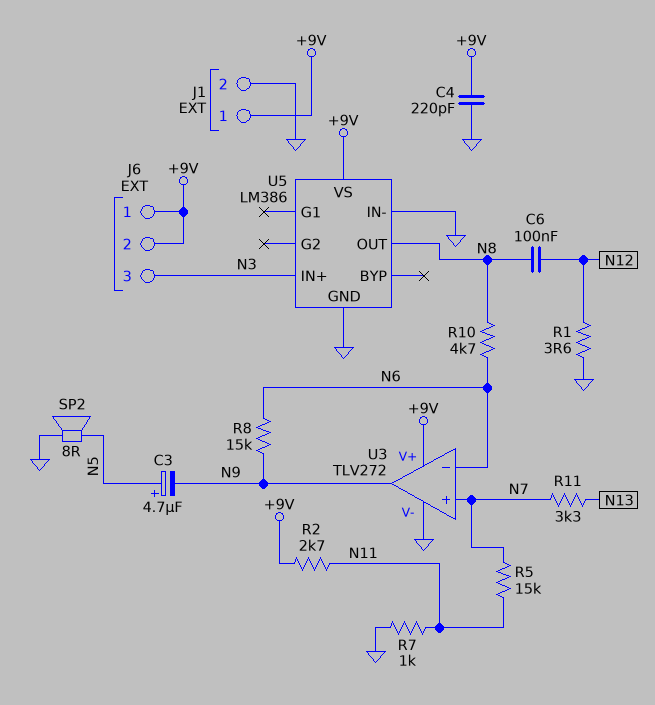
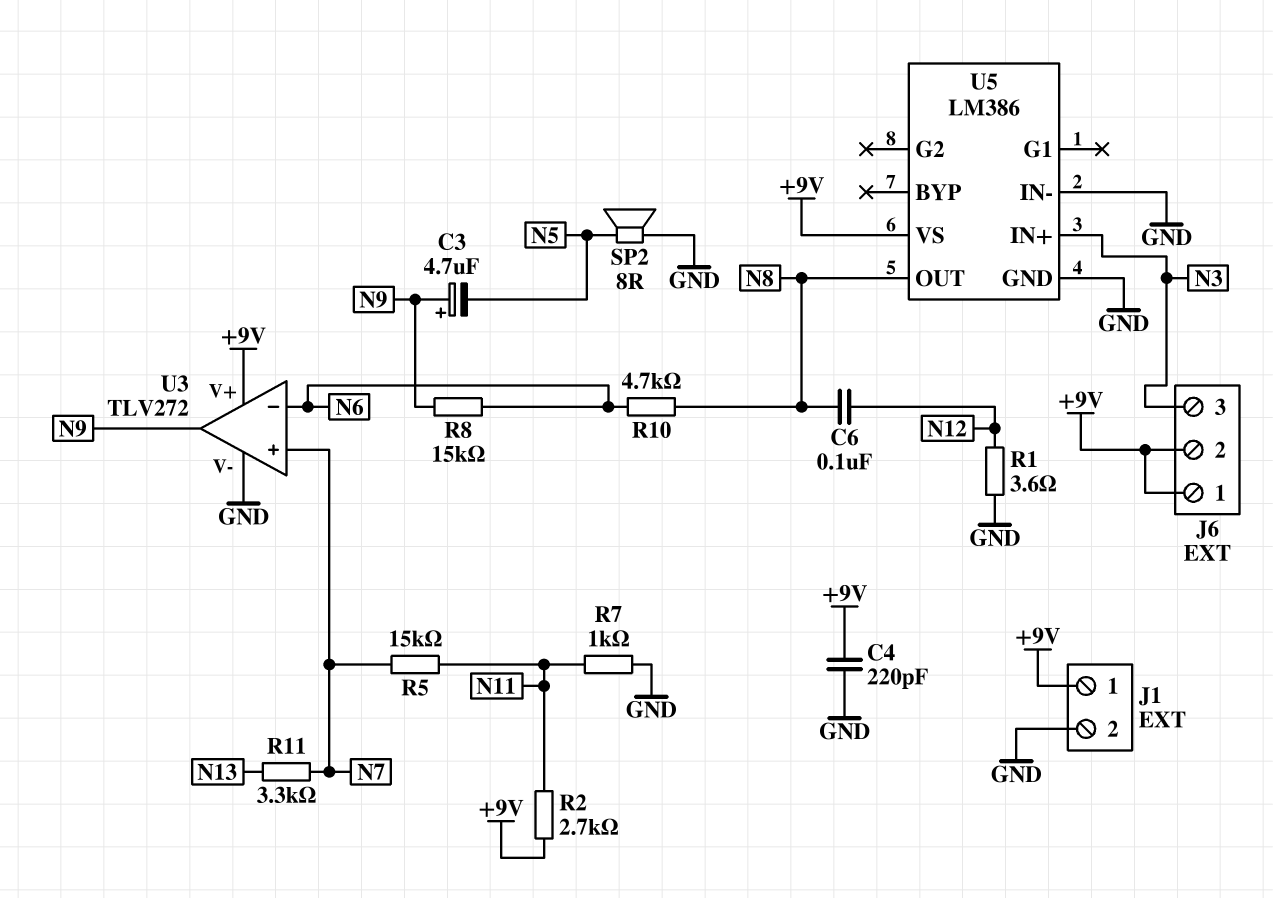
C3: 4.7uF (plus N5, minus N9) -> 4.7uF (plus N9, minus N5)

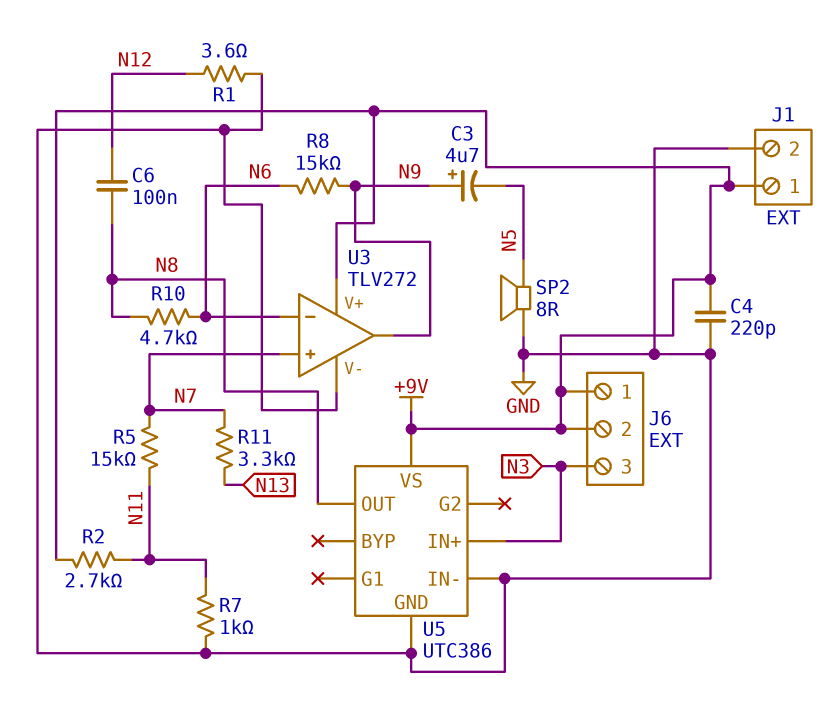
U5: LM386 -> UTC386

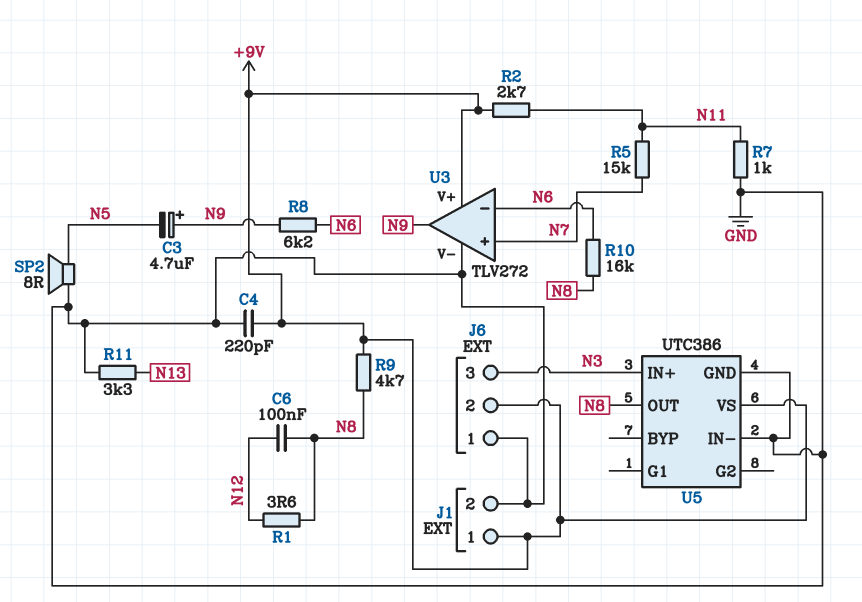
J6 pin 1: +9V -> GND
R1: 3.6 (GND, N12) -> 3.6 (N8, N12)
R8: 15k (N6, N9) -> 6.2k (N6, N9)
R9: none -> 4.7k (+9V, N8)
R10: 4.7k (N6, N8) -> 16k (N6, N8)
R11: 3.3k (N7, N13) -> 3.3k (GND, N13)

